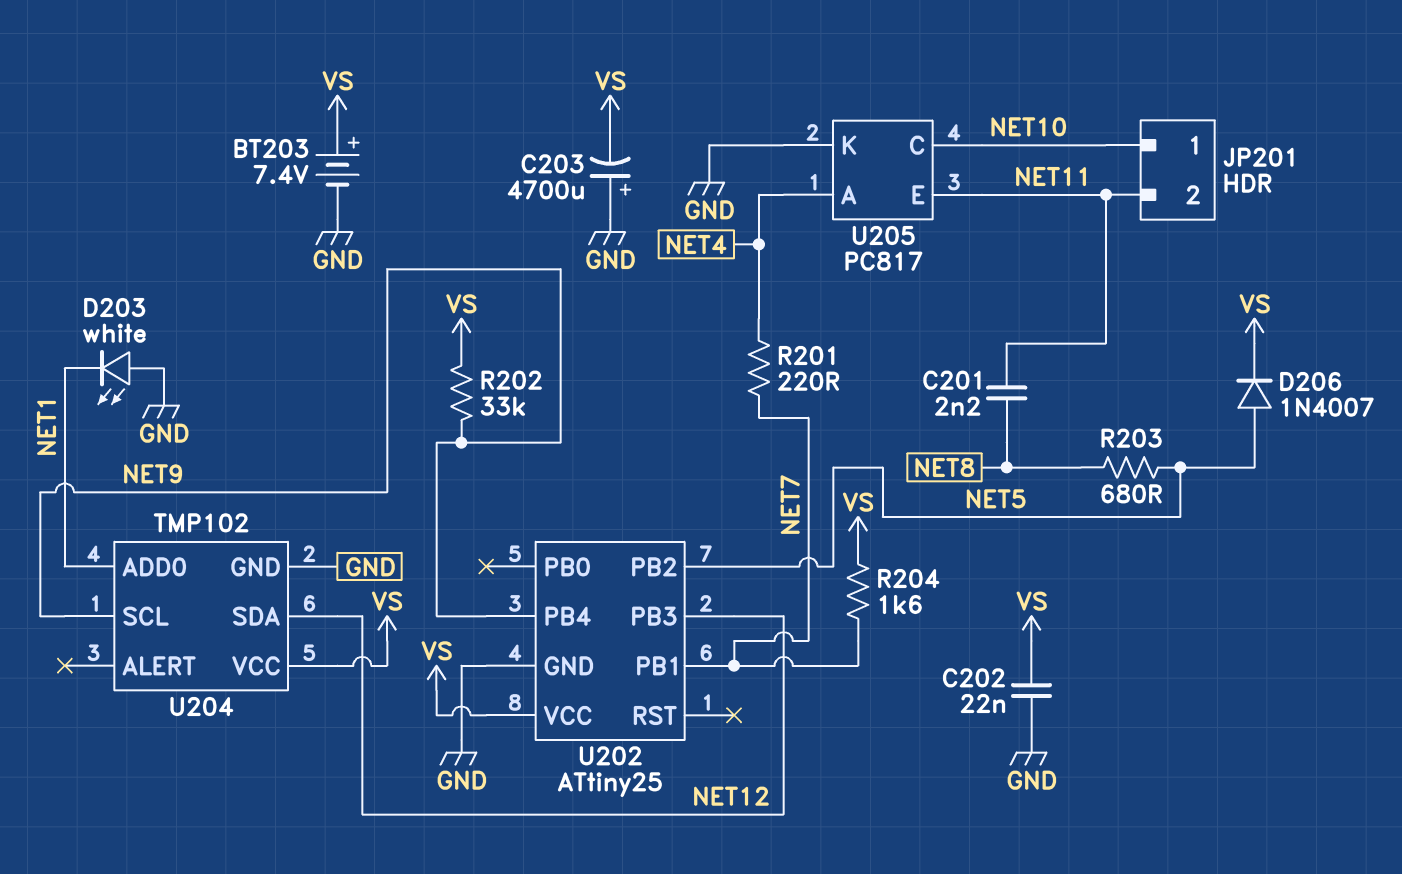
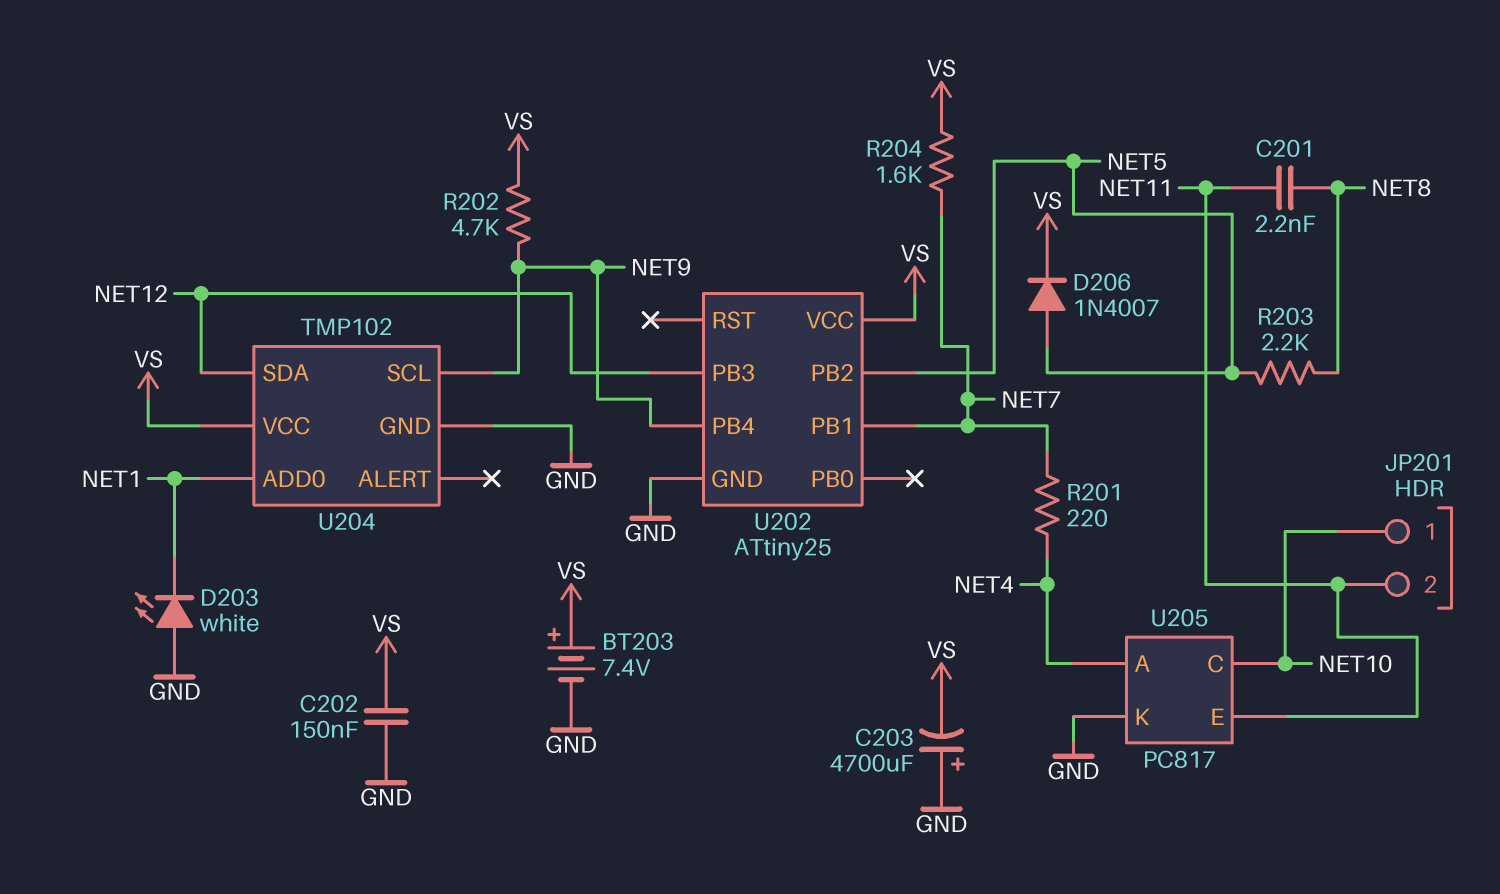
C202: 22nF (GND, VS) -> 150nF (GND, VS)
R202: 33k (NET9, VS) -> 4.7k (NET9, VS)
R203: 680 (NET5, NET8) -> 2.2k (NET5, NET8)

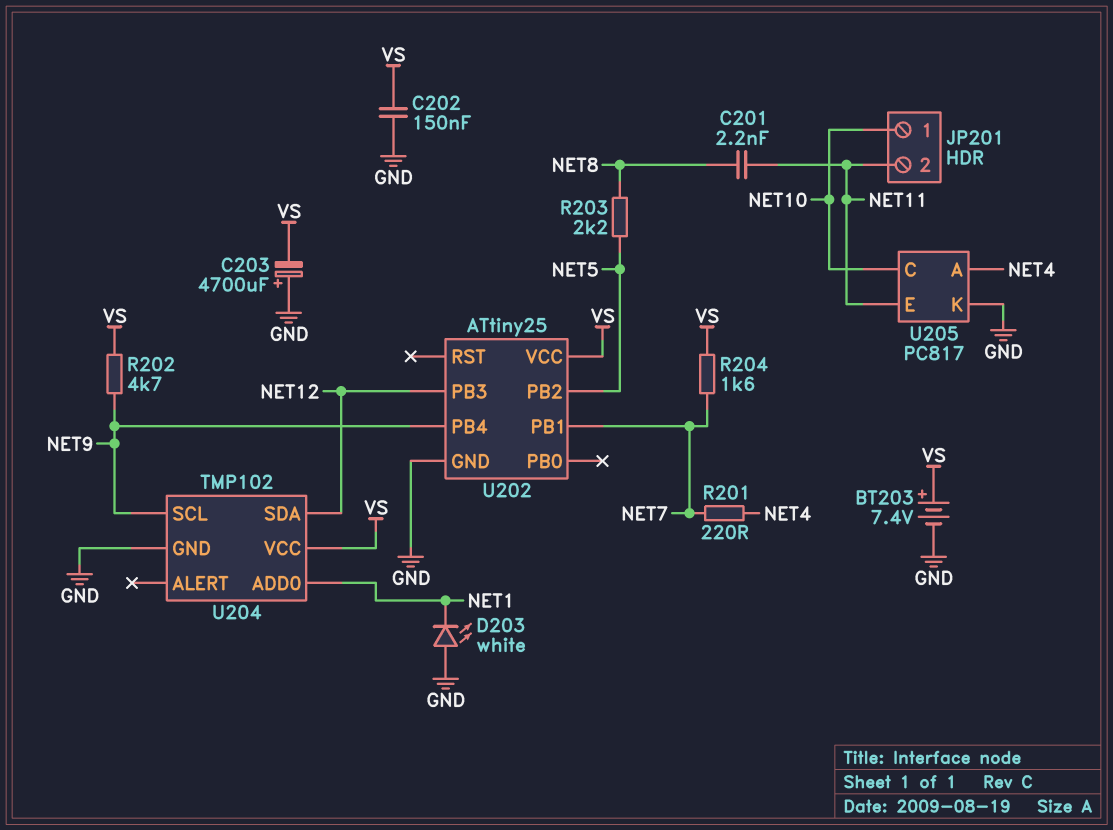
D206: diode 1N4007 (A NET5, K VS) -> none

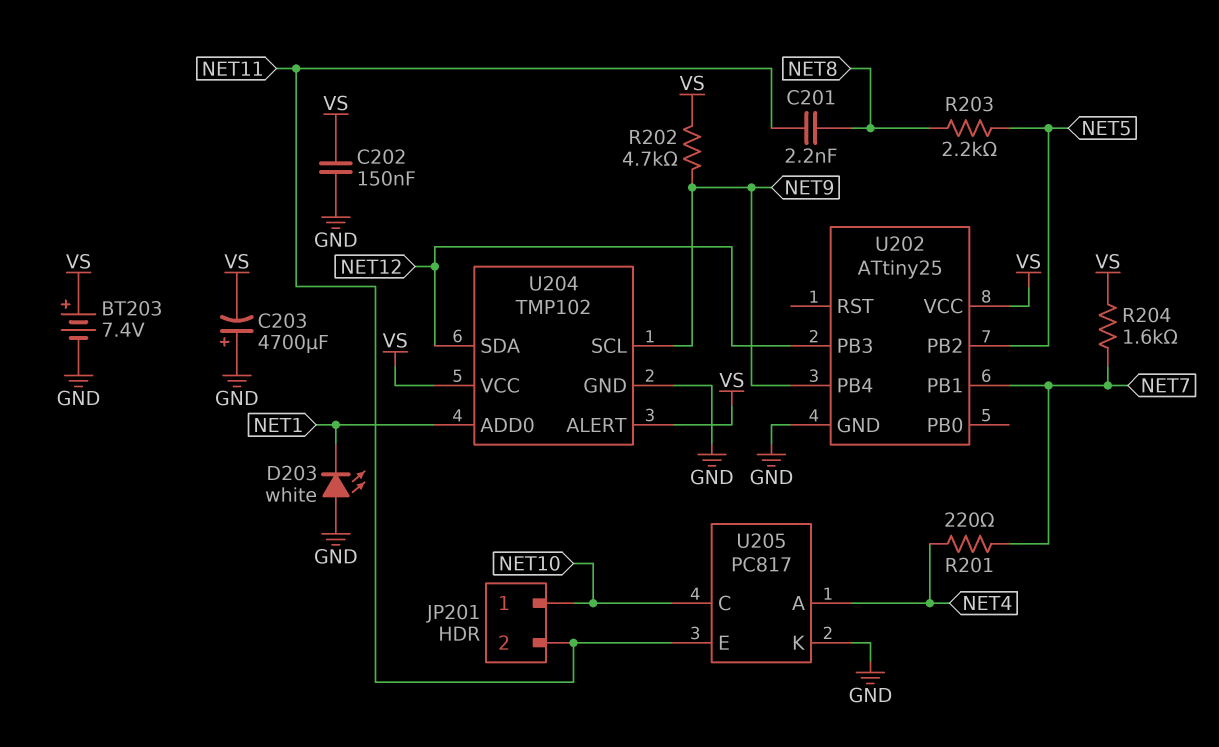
U204 pin ALERT: none -> VS

